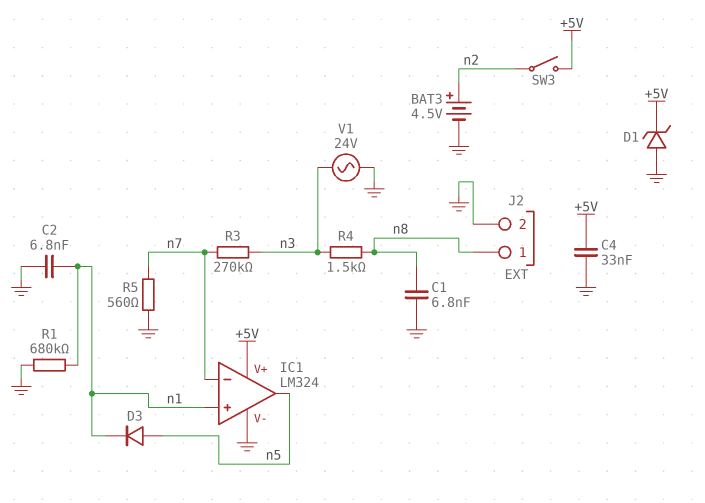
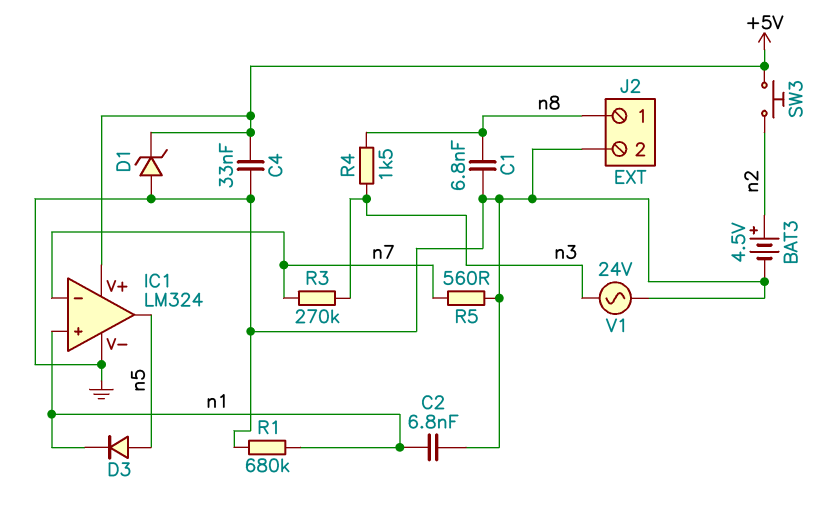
SW3: switch (+5V, n2) -> button (+5V, n2)

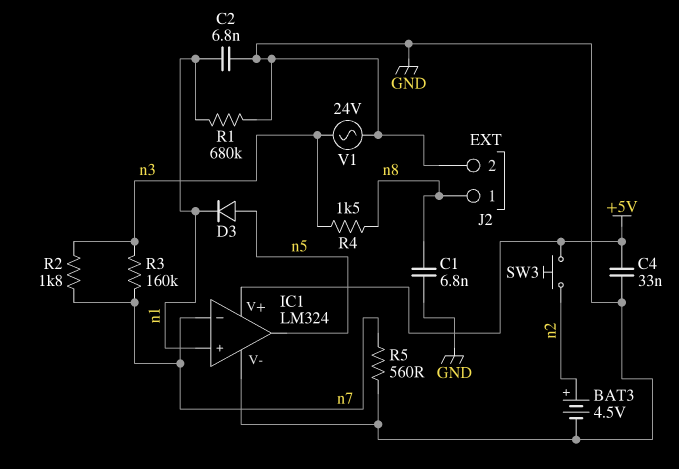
D1: zener (A GND, K +5V) -> none
R2: none -> 1.8k (n3, n7)
R3: 270k (n3, n7) -> 160k (n3, n7)

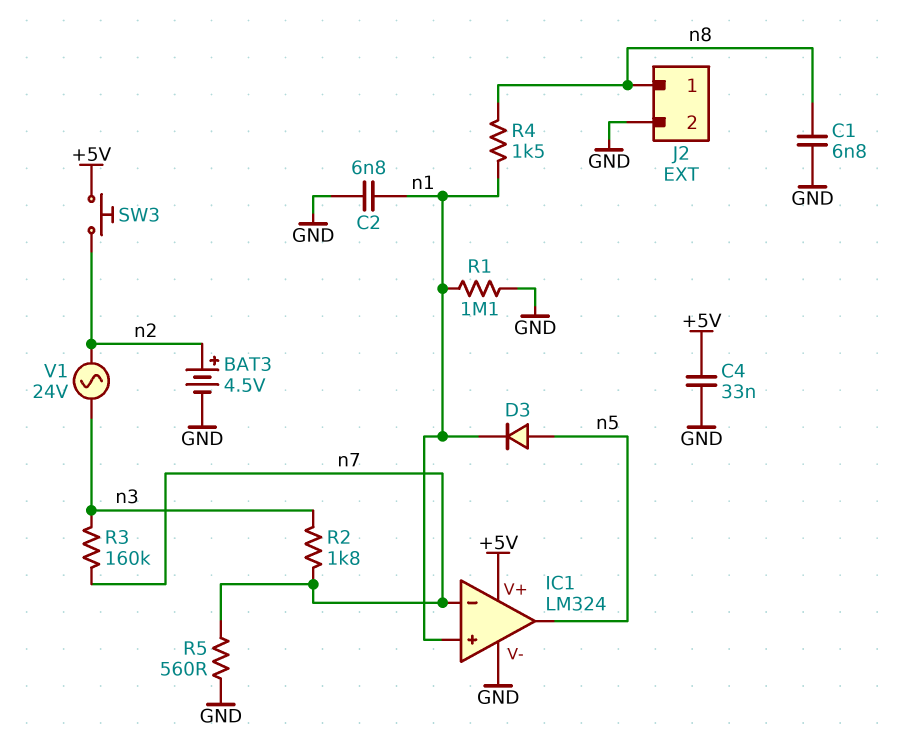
R1: 680k (GND, n1) -> 1.1M (GND, n1)
R4: 1.5k (n3, n8) -> 1.5k (n1, n8)
V1: AC 24V (GND, n3) -> AC 24V (n2, n3)

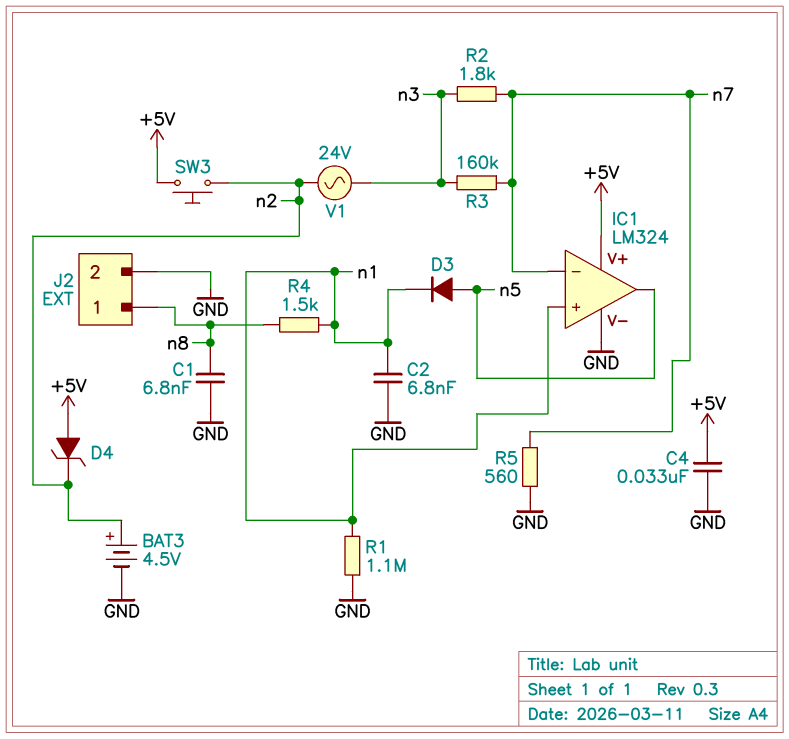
D4: none -> zener (A +5V, K n2)

